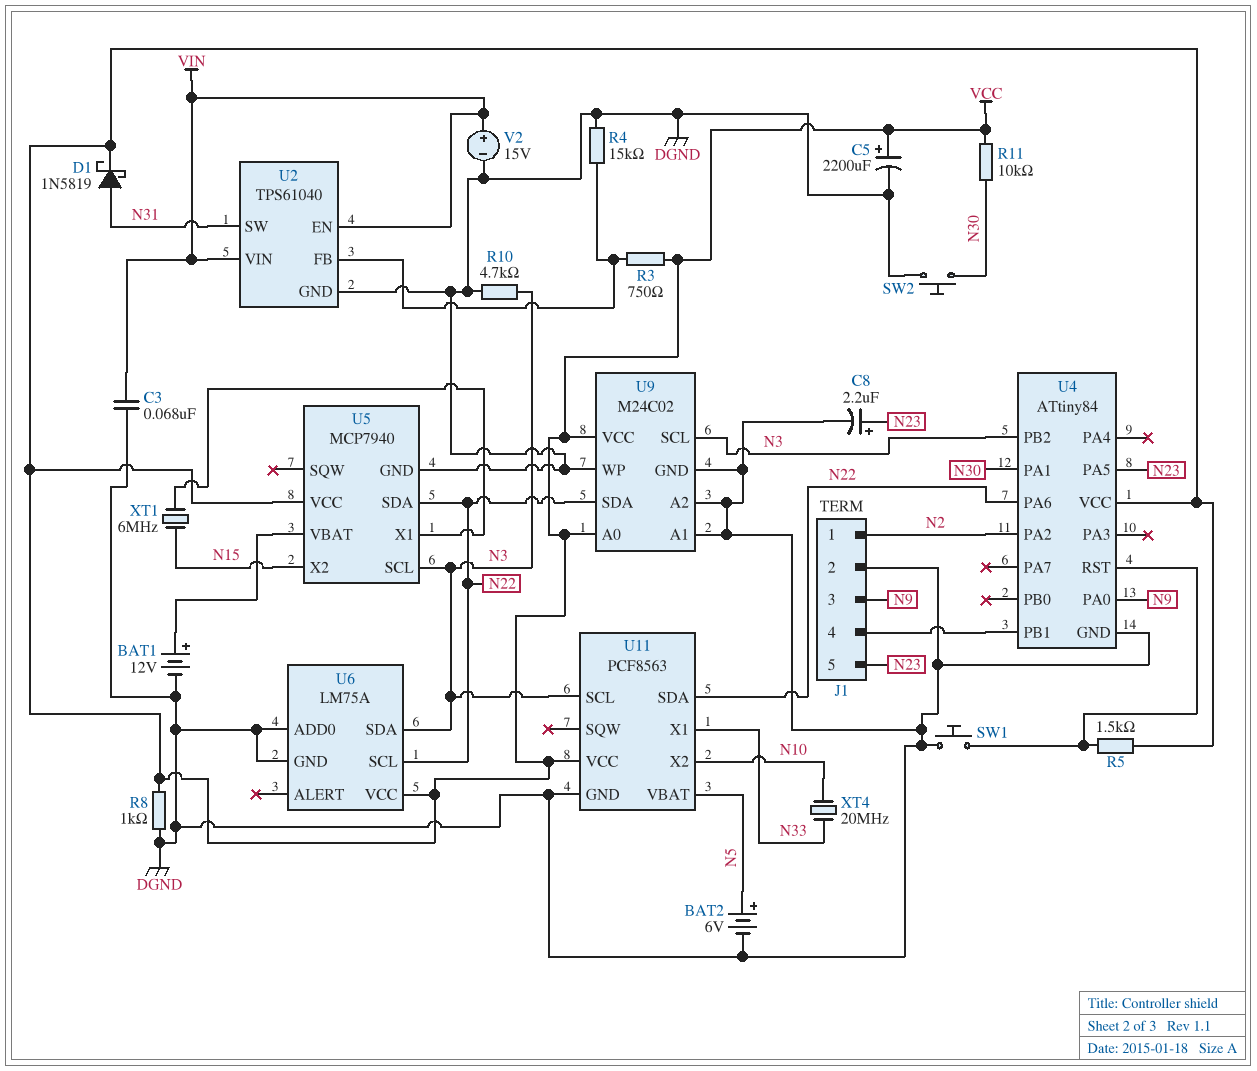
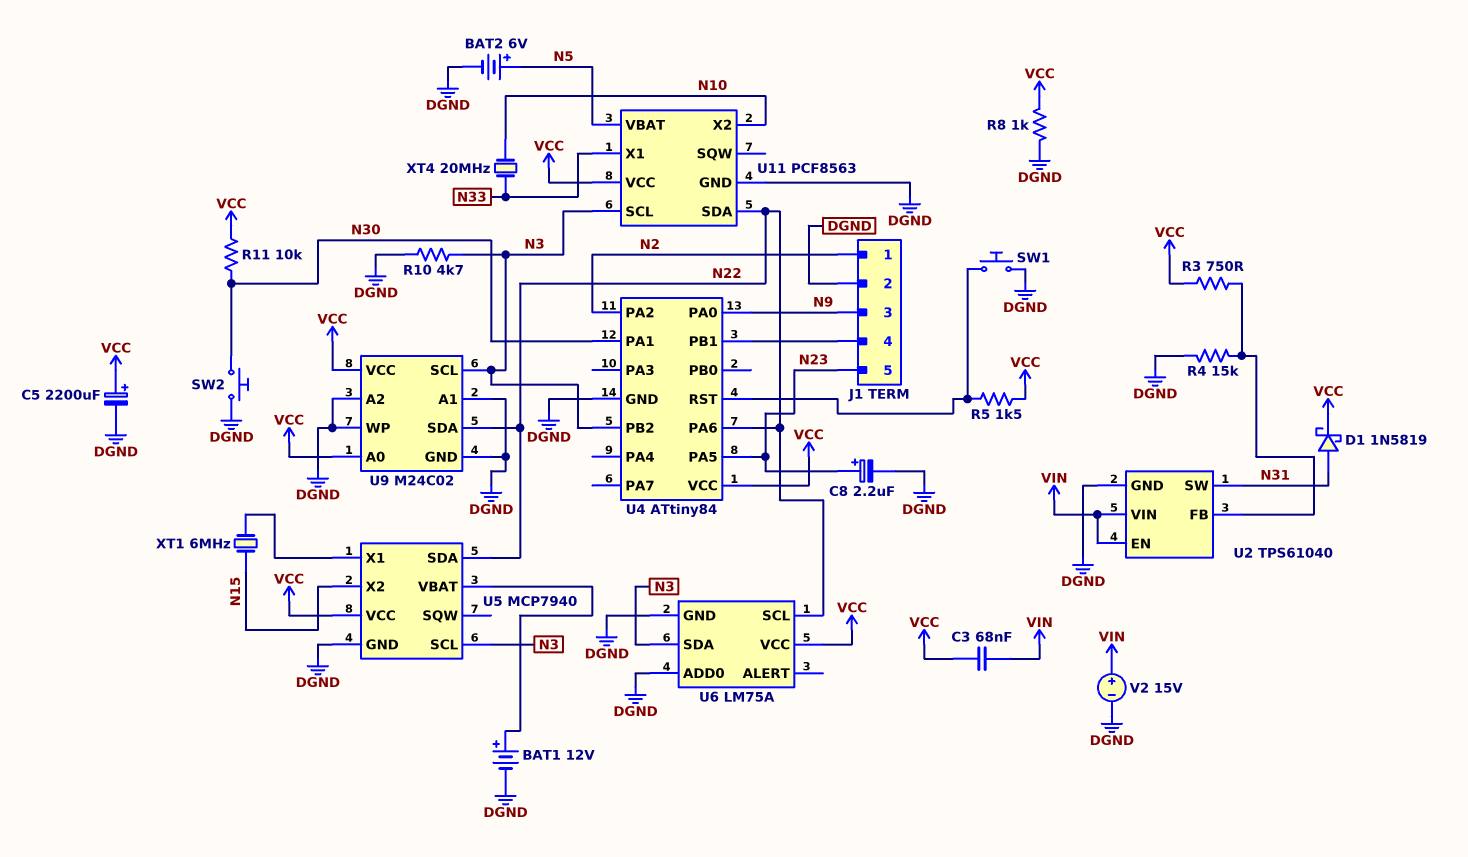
C3: 68nF (DGND, VIN) -> 68nF (VCC, VIN)

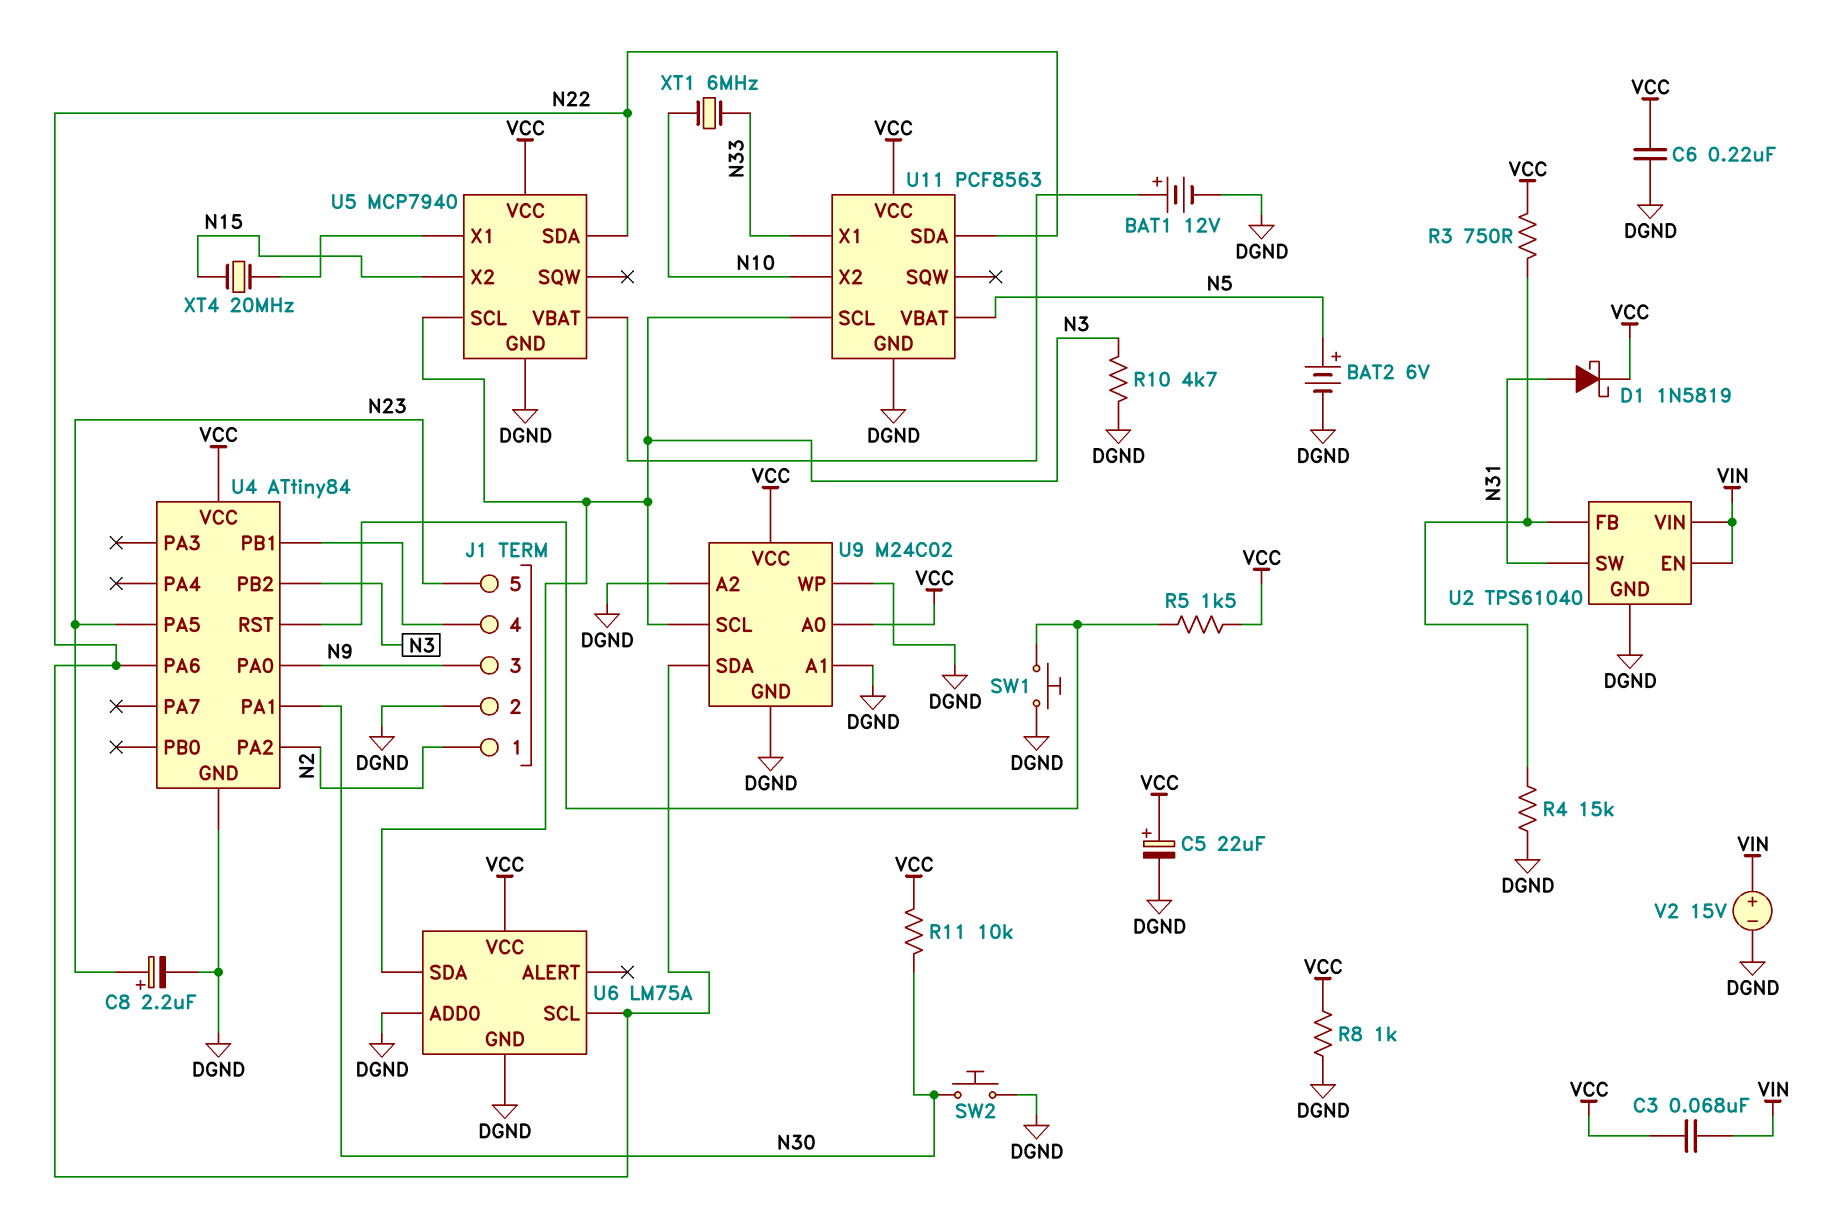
C5: 2200uF (plus VCC, minus DGND) -> 22uF (plus VCC, minus DGND)
C6: none -> 220nF (DGND, VCC)
XT1: 6MHz (N15, U5/X1) -> 6MHz (N10, N33)
XT4: 20MHz (N10, N33) -> 20MHz (N15, U5/X1)

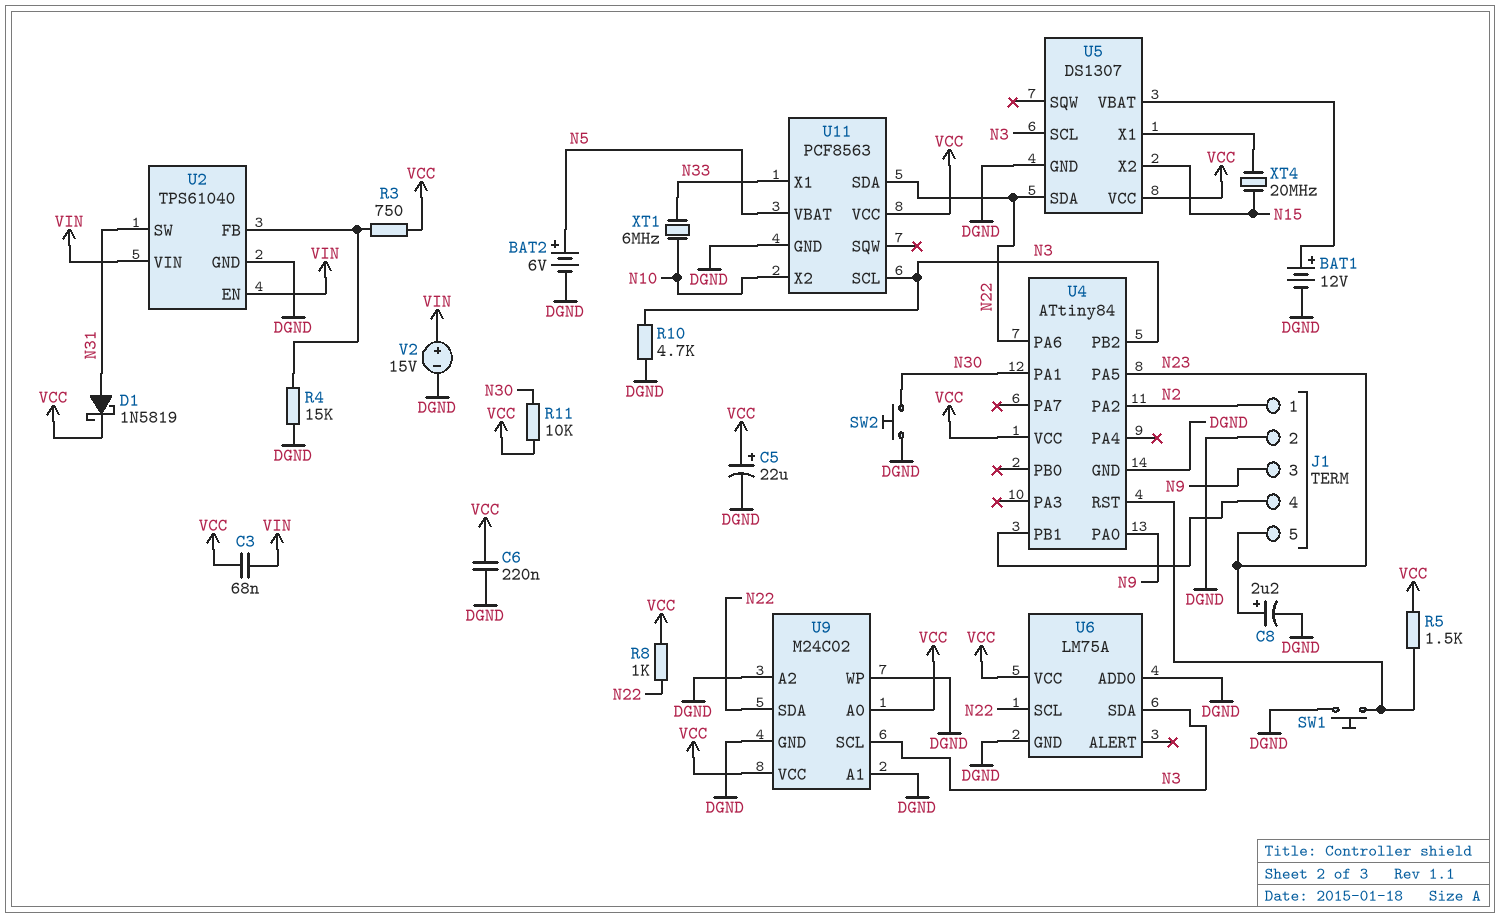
R8: 1k (DGND, VCC) -> 1k (N22, VCC)
U5: MCP7940 -> DS1307

